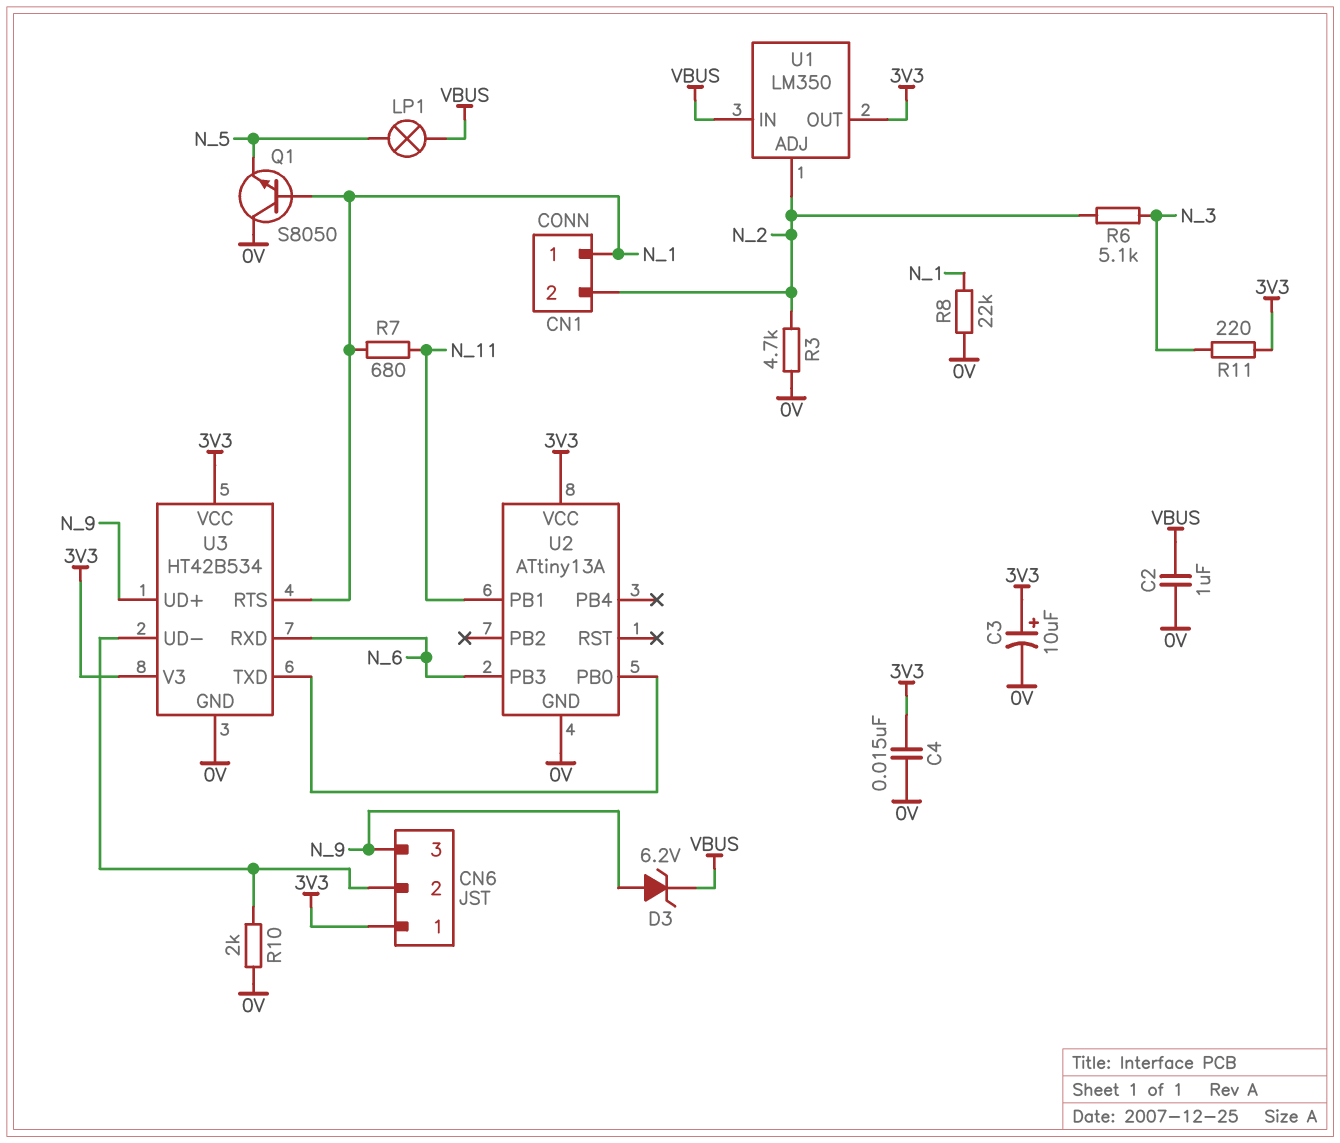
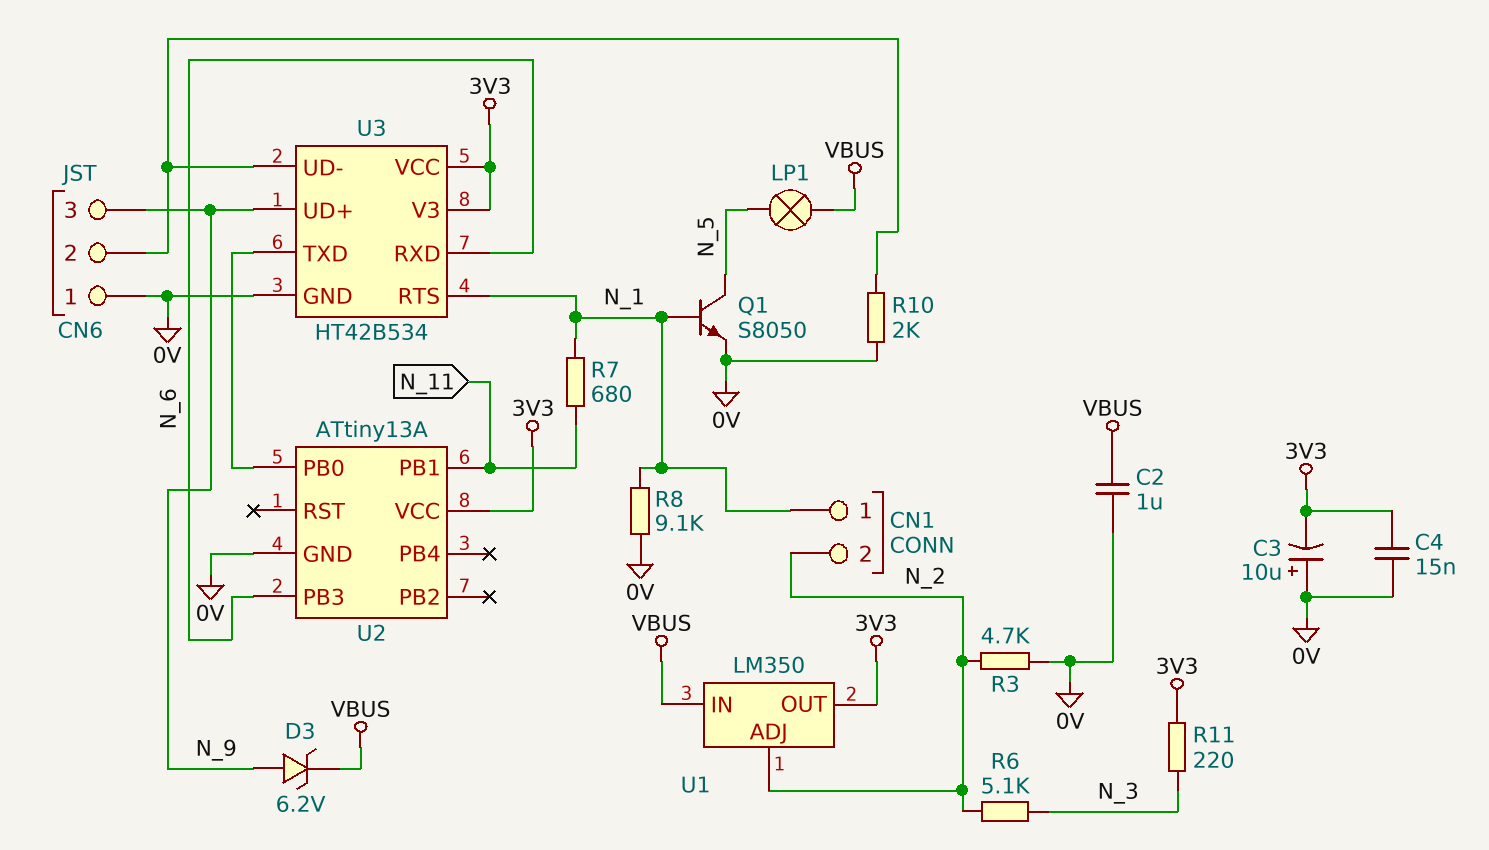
C3: 10uF (plus 3V3, minus 0V) -> 10uF (plus 0V, minus 3V3)
CN6 pin 1: 3V3 -> 0V
Q1: NPN S8050 (B N_1, C 0V, E N_5) -> NPN S8050 (B N_1, C N_5, E 0V)
R8: 22k (0V, N_1) -> 9.1k (0V, N_1)

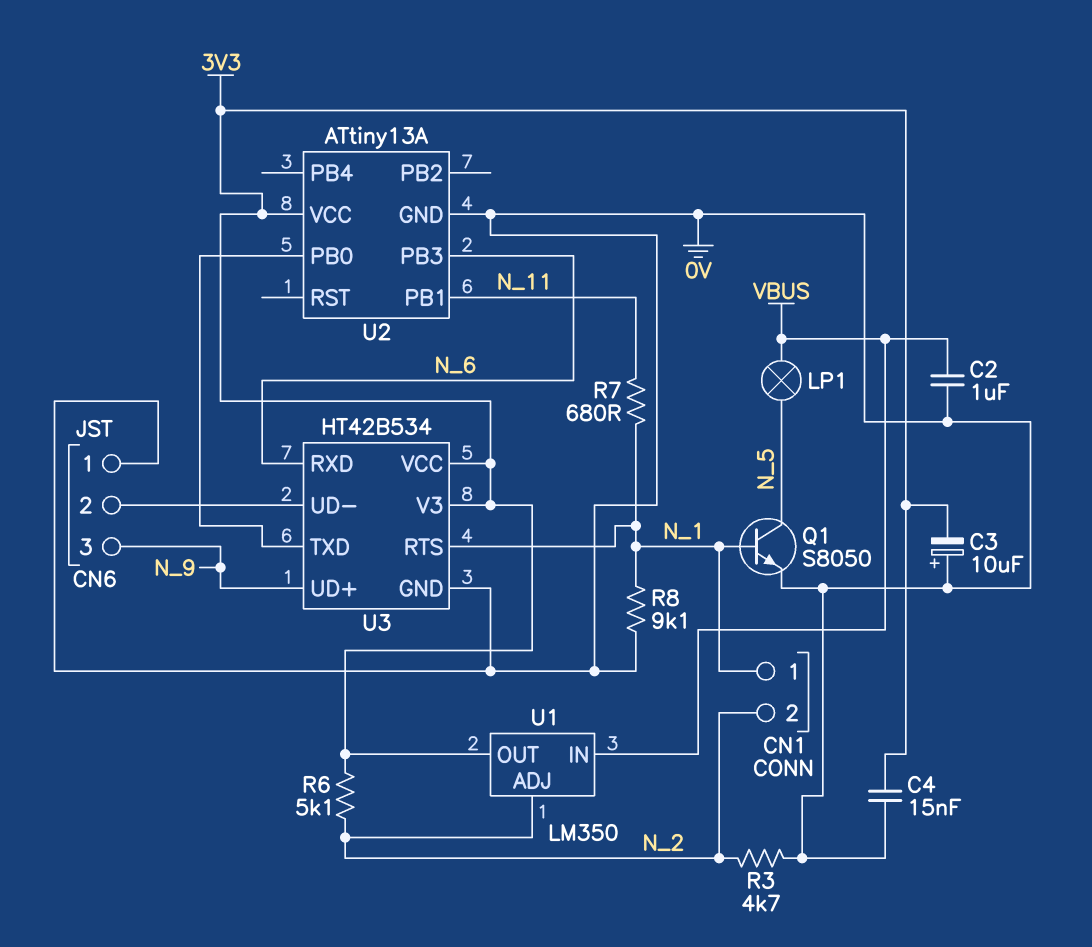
D3: zener 6.2V (A N_9, K VBUS) -> none
R6: 5.1k (N_2, N_3) -> 5.1k (3V3, N_2)
R10: 2k (0V, CN6/2) -> none
R11: 220 (3V3, N_3) -> none

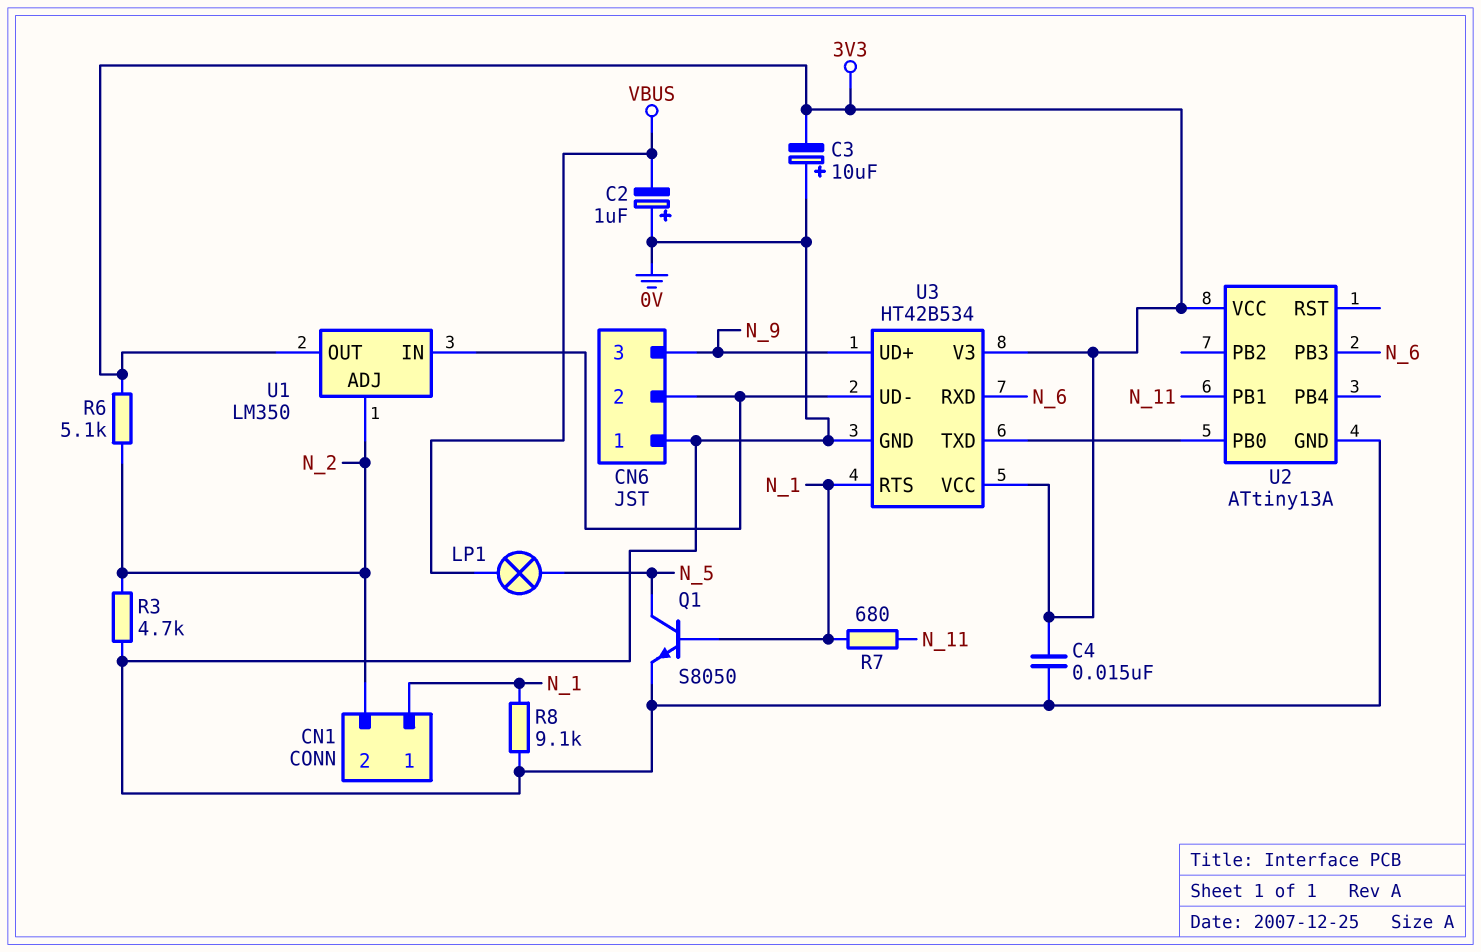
C2: 1uF (0V, VBUS) -> 1uF (plus 0V, minus VBUS)
U1 pin IN: VBUS -> CN6/2

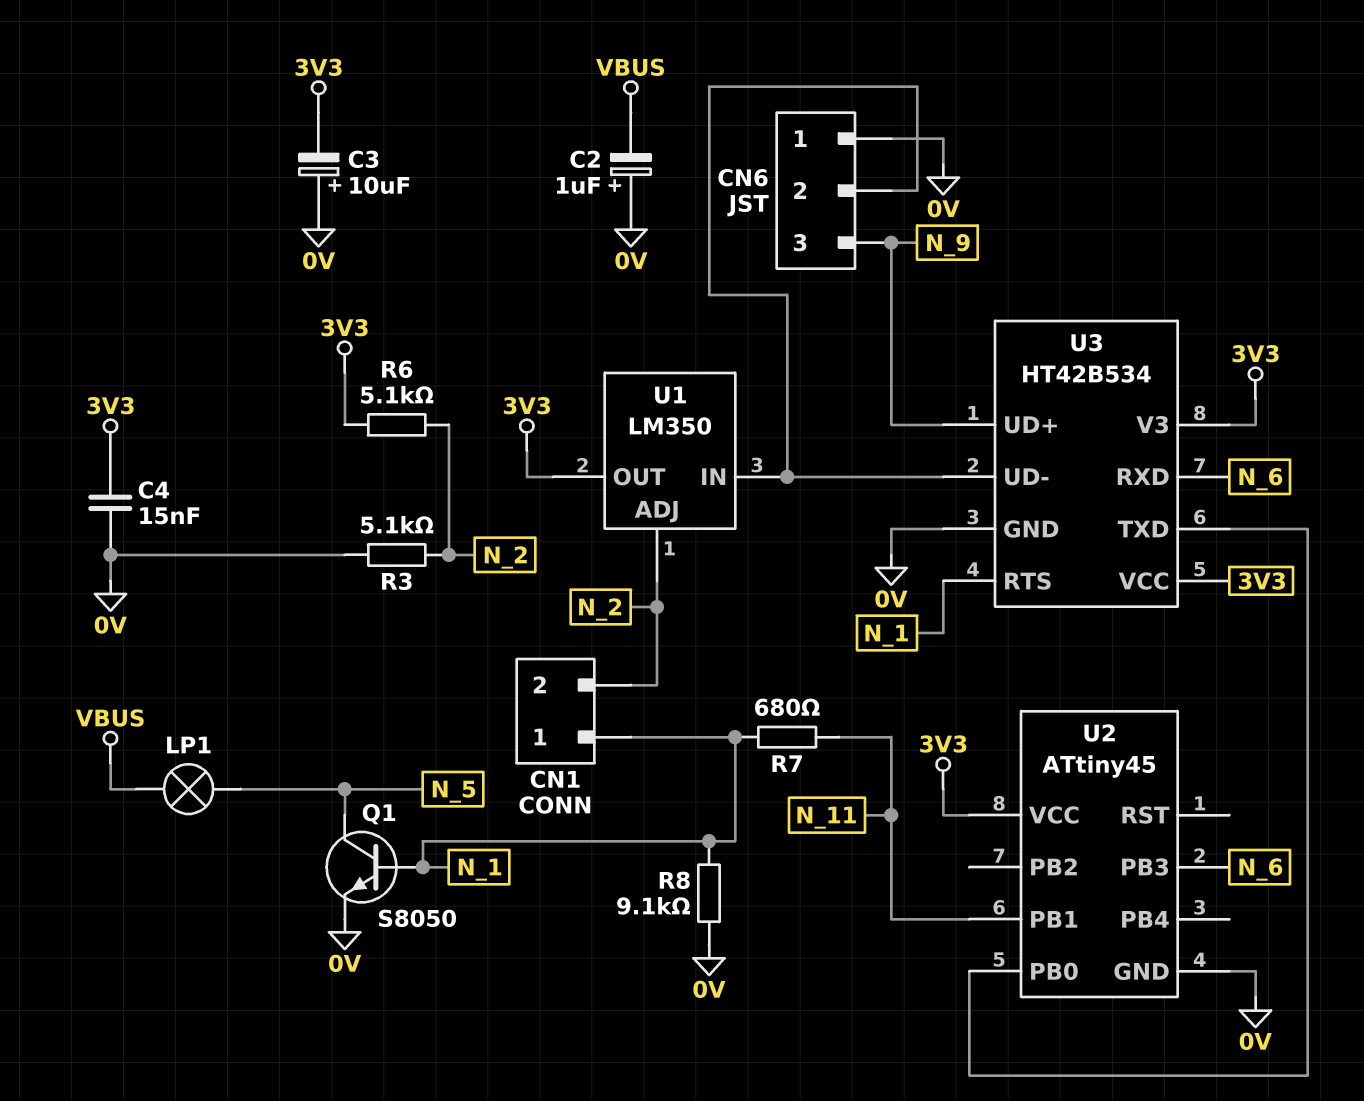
R3: 4.7k (0V, N_2) -> 5.1k (0V, N_2)
U2: ATtiny13A -> ATtiny45

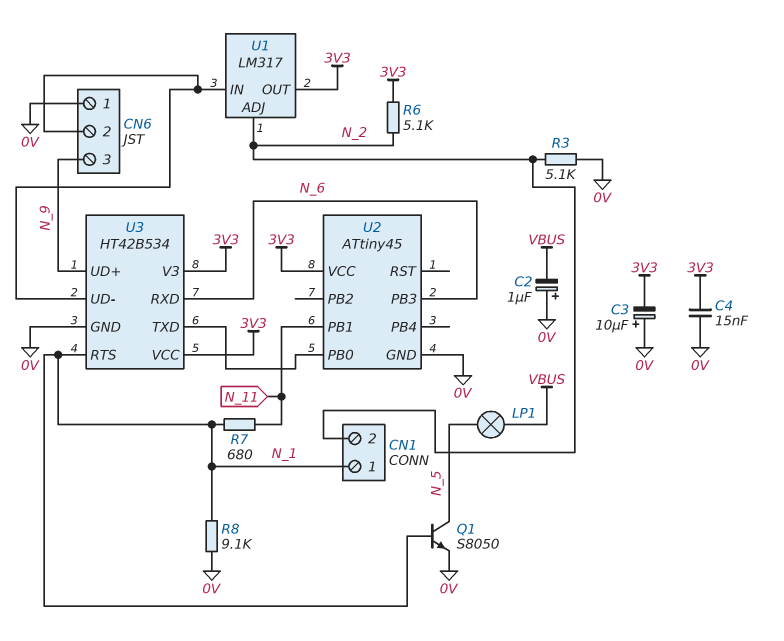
U1: LM350 -> LM317

